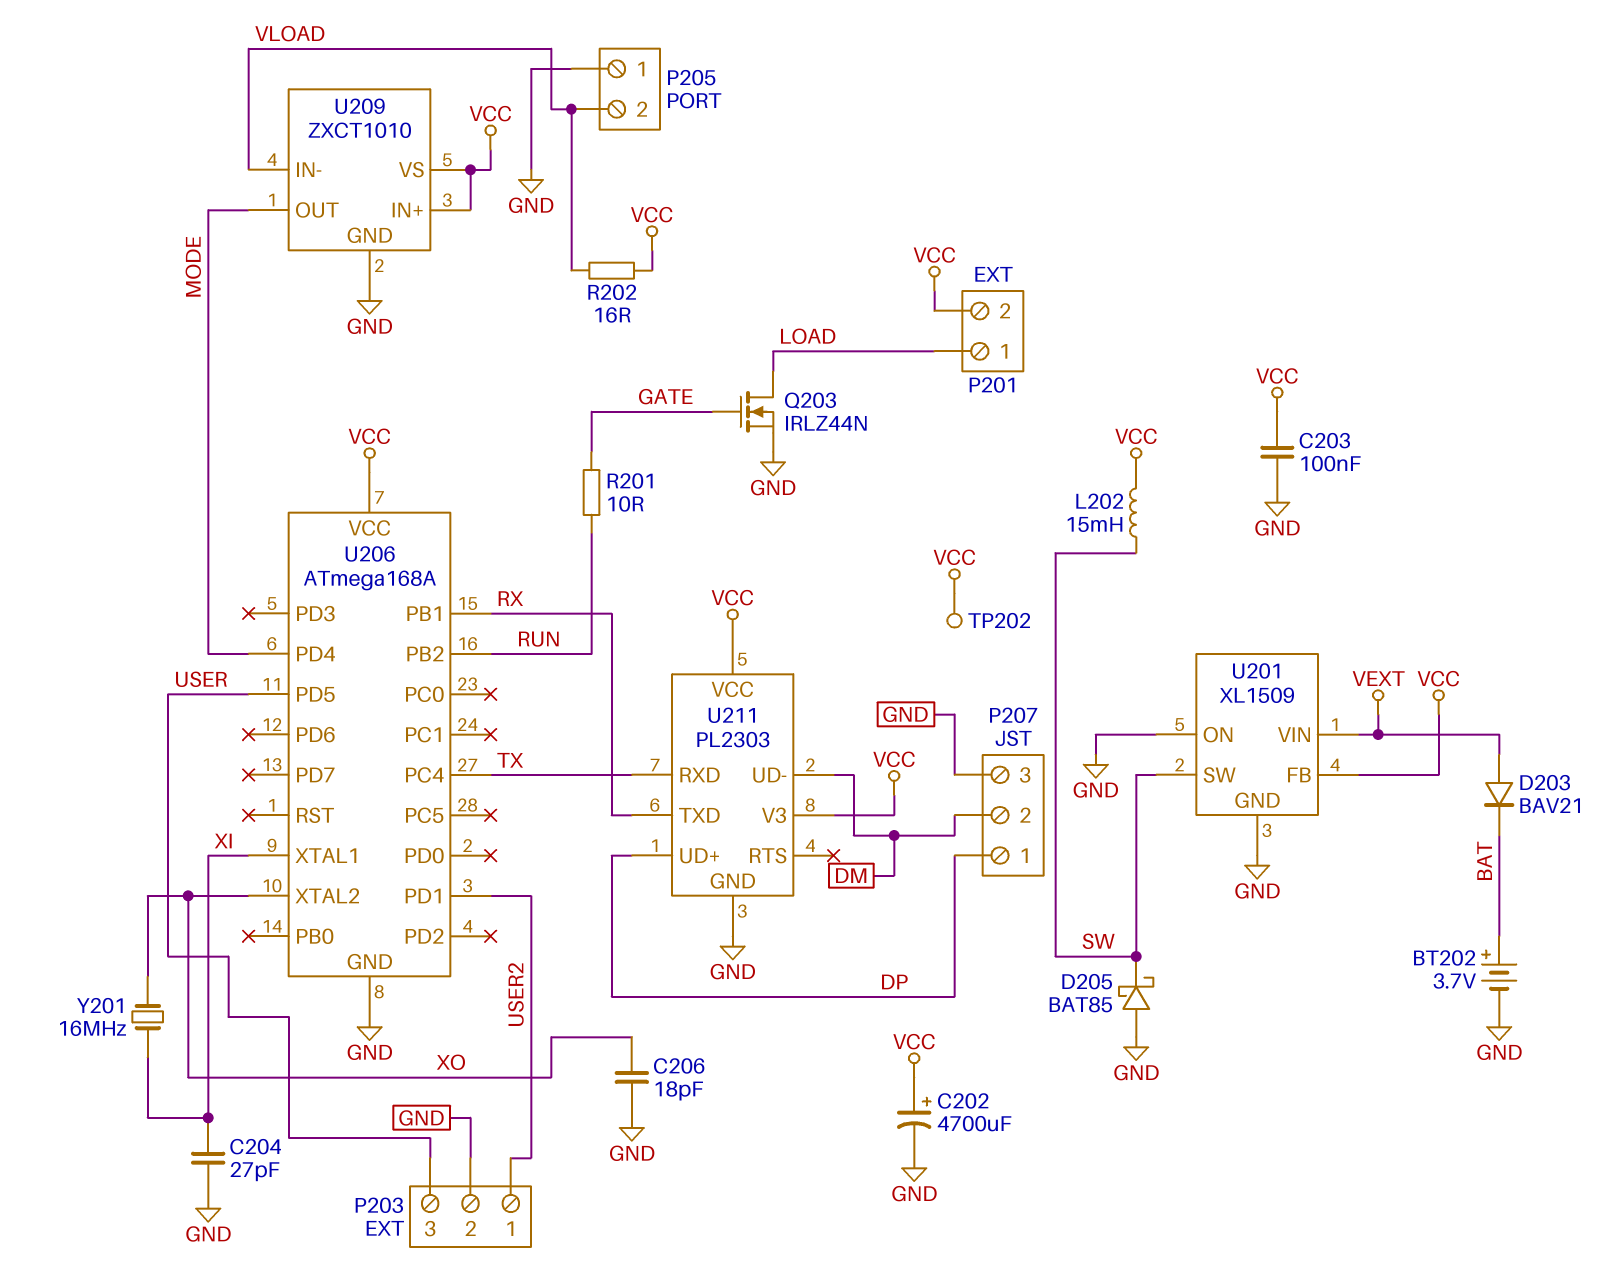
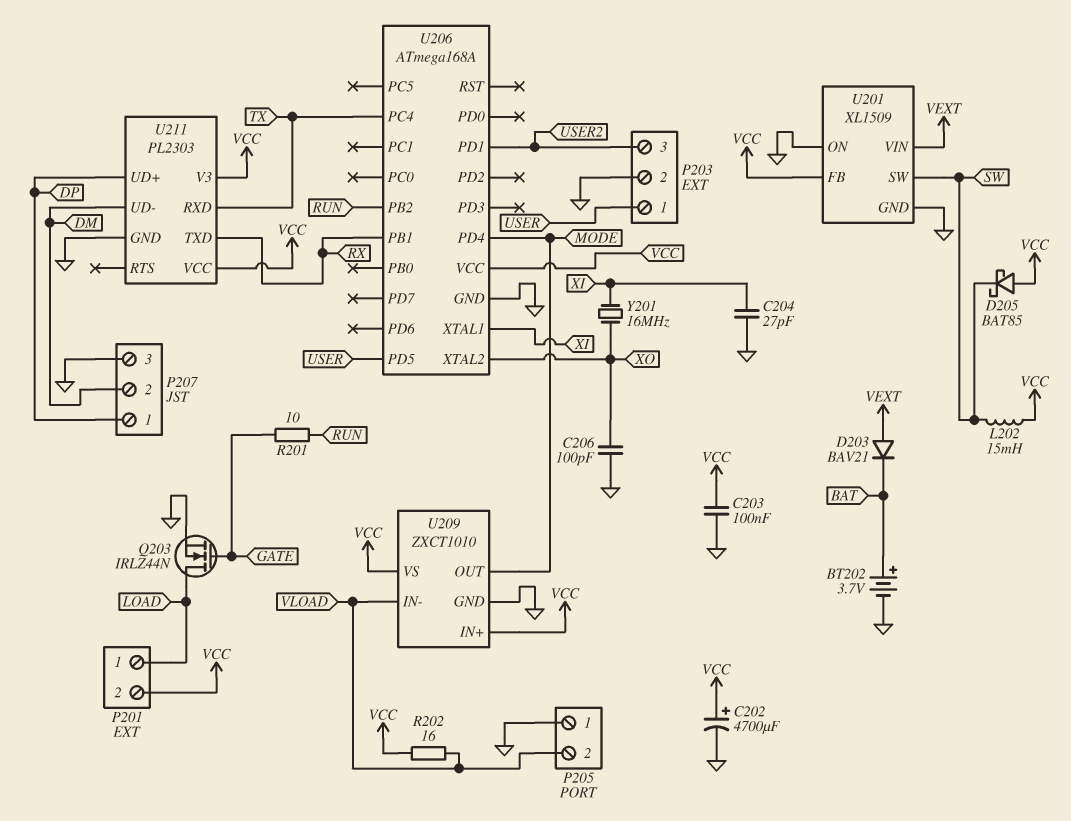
C206: 18pF (GND, XO) -> 100pF (GND, XO)
D205: schottky BAT85 (A GND, K SW) -> schottky BAT85 (A VCC, K SW)
P203 pin 1: USER2 -> USER
P203 pin 3: USER -> USER2
TP202: test point (VCC) -> none

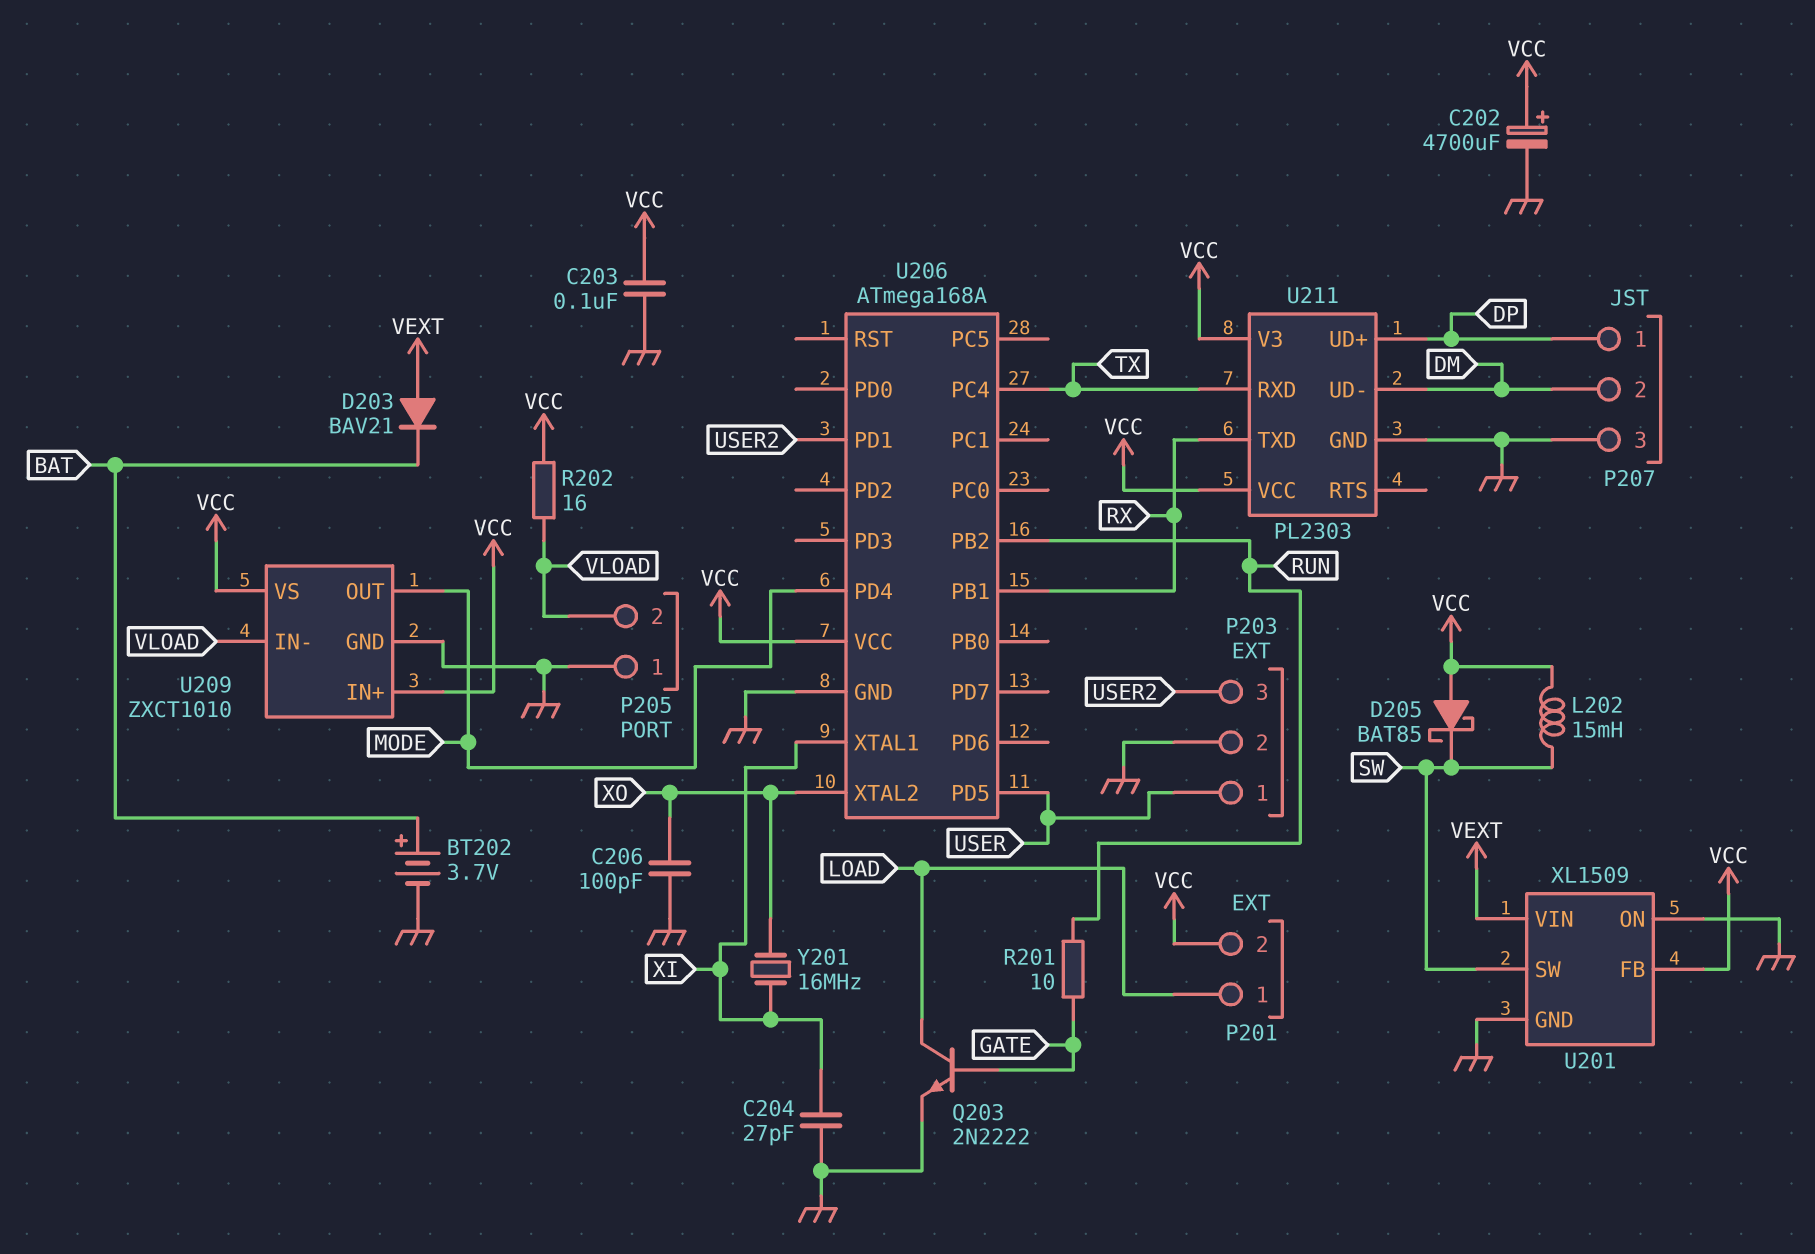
Q203: NMOS IRLZ44N (G GATE, D LOAD, S GND) -> NPN 2N2222 (B GATE, C LOAD, E GND)

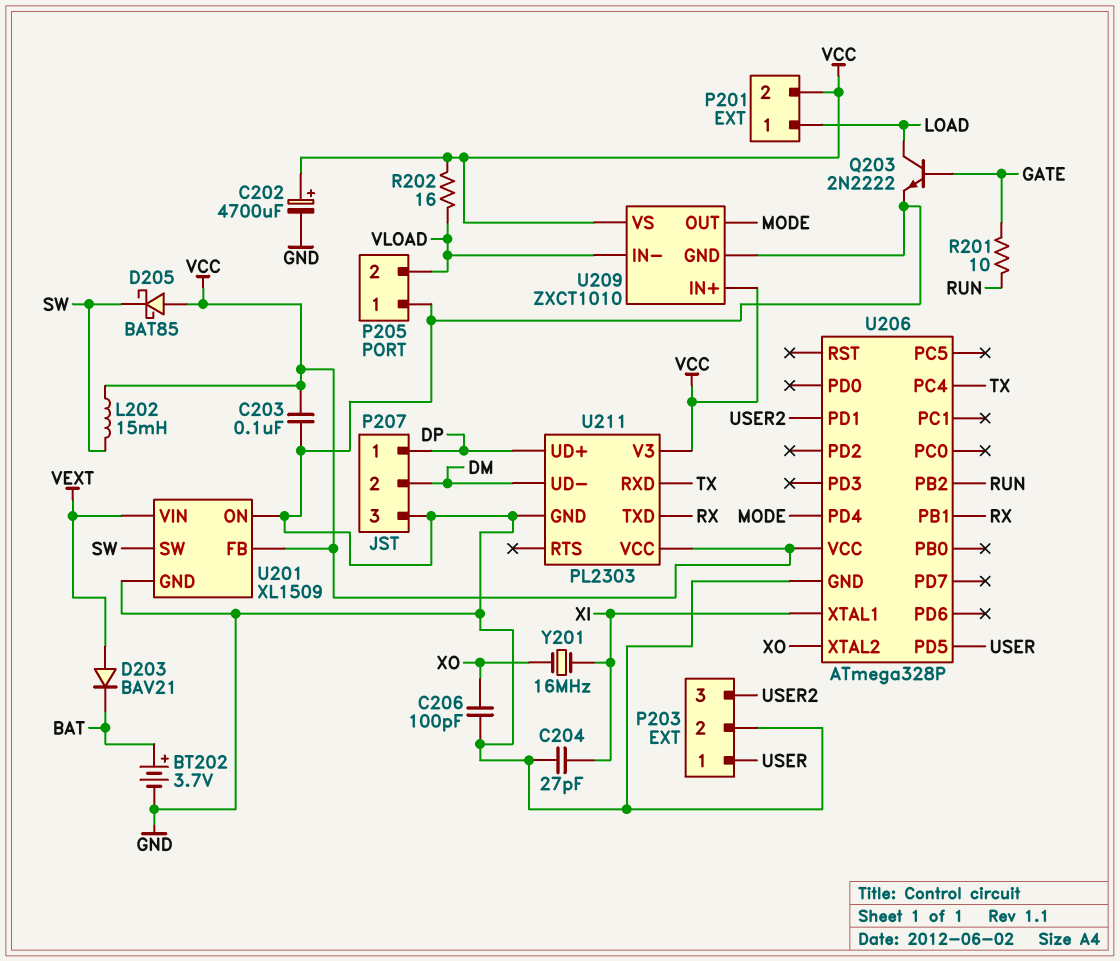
U206: ATmega168A -> ATmega328P

